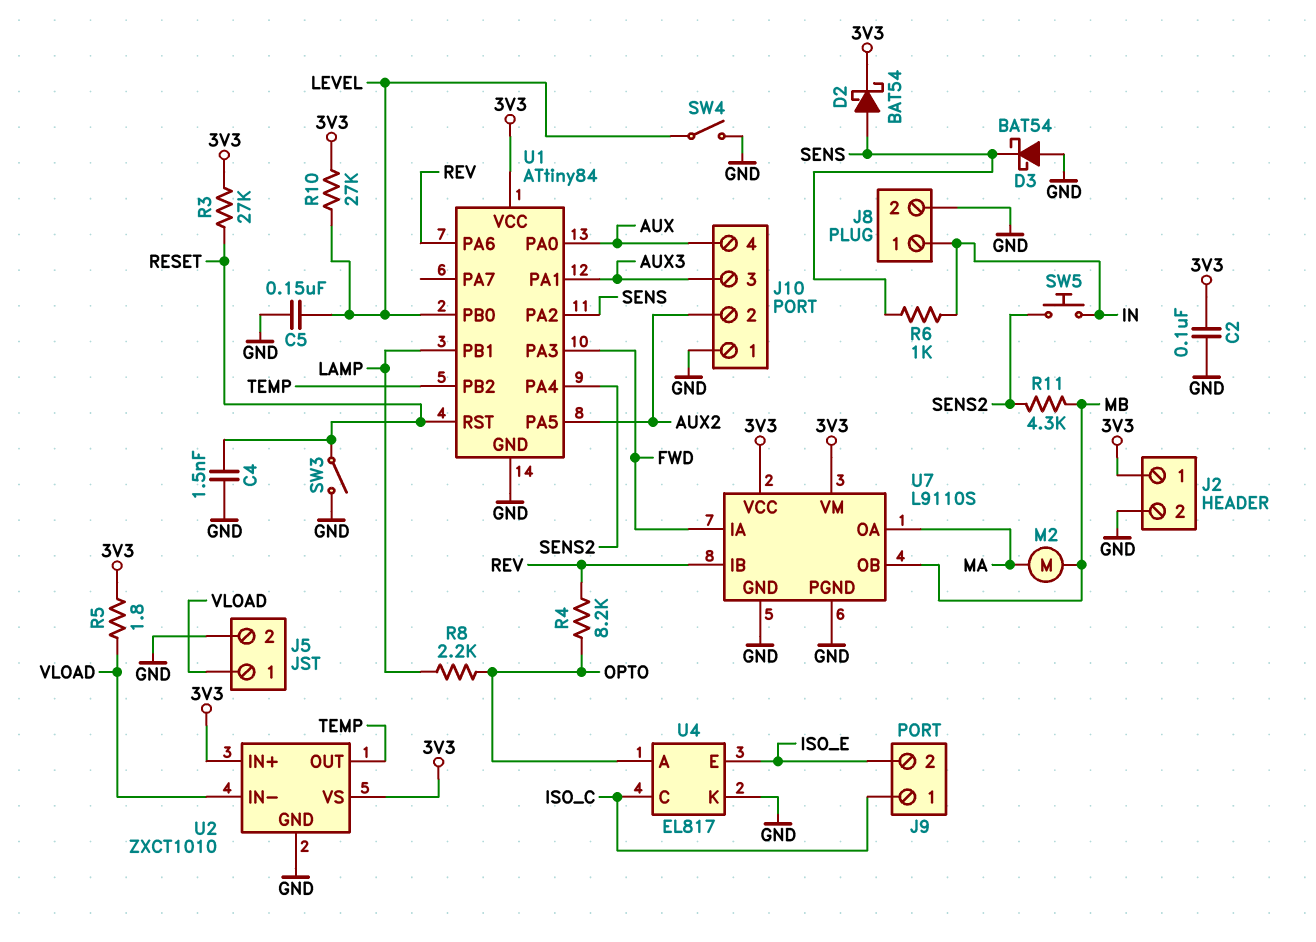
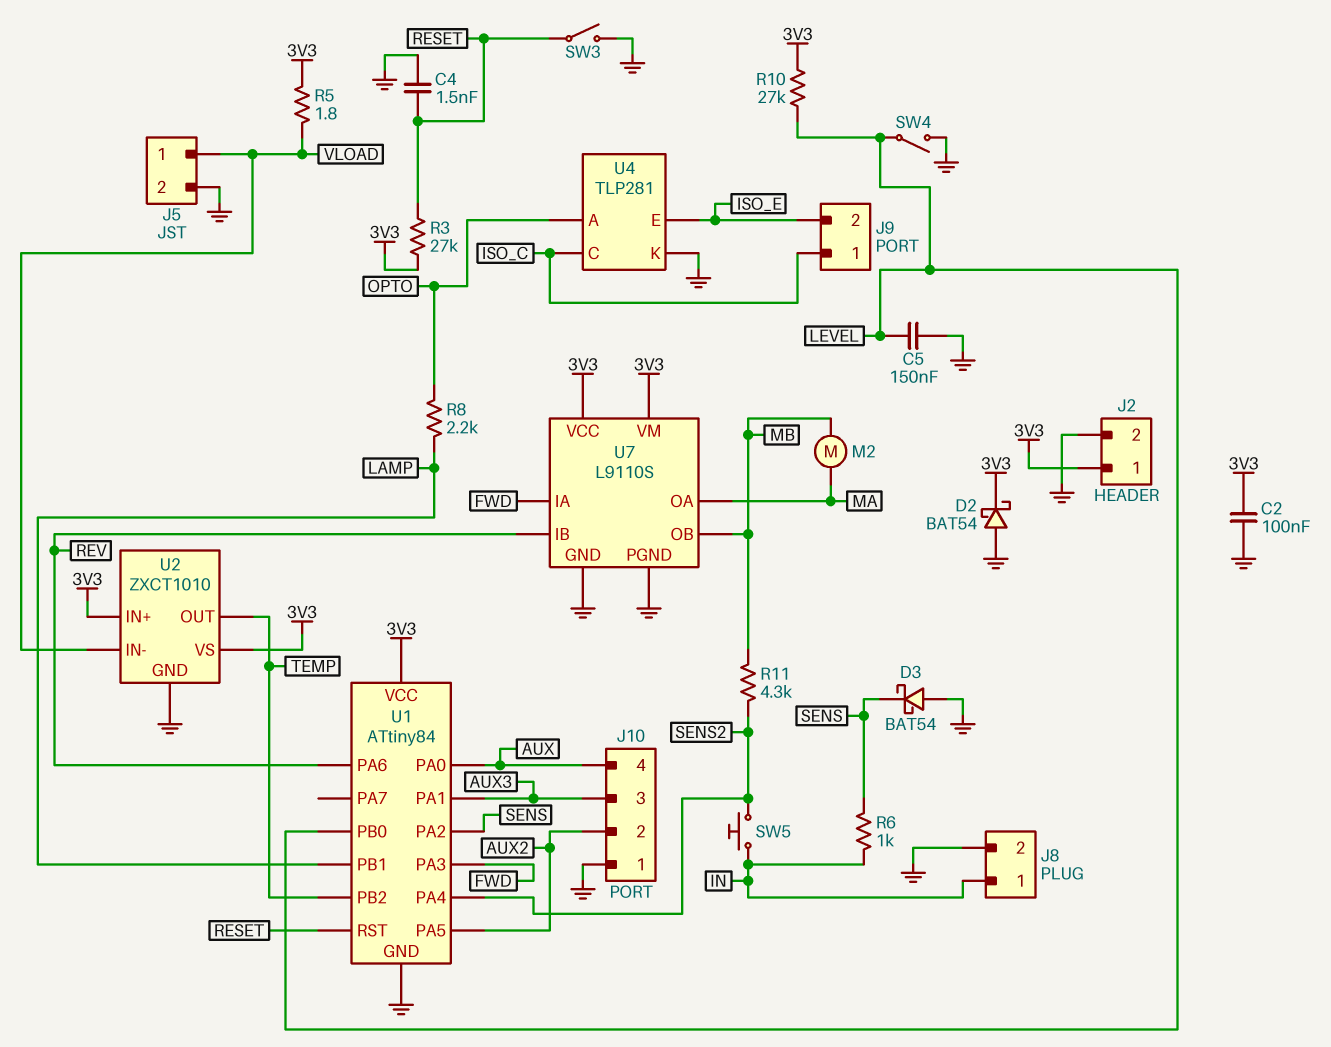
D2: schottky BAT54 (A SENS, K 3V3) -> schottky BAT54 (A GND, K 3V3)
R4: 8.2k (OPTO, REV) -> none
U4: EL817 -> TLP281

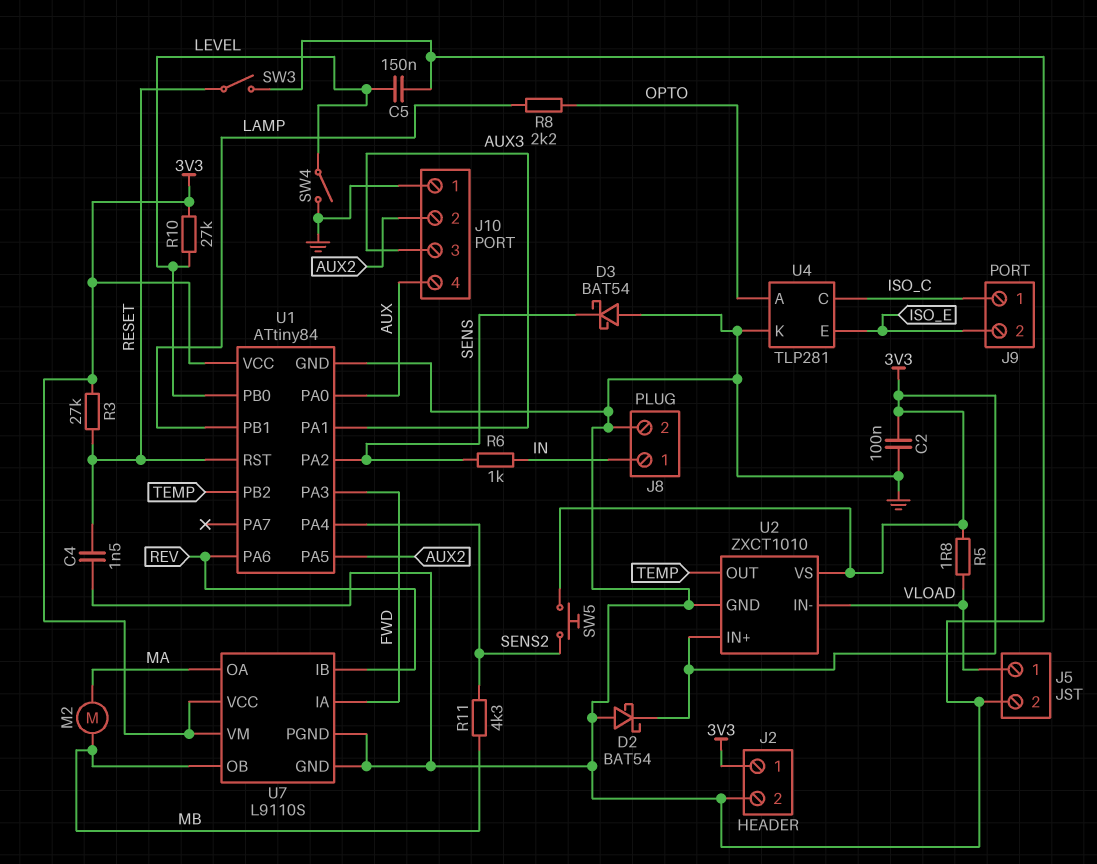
SW5: button (IN, SENS2) -> button (3V3, SENS2)

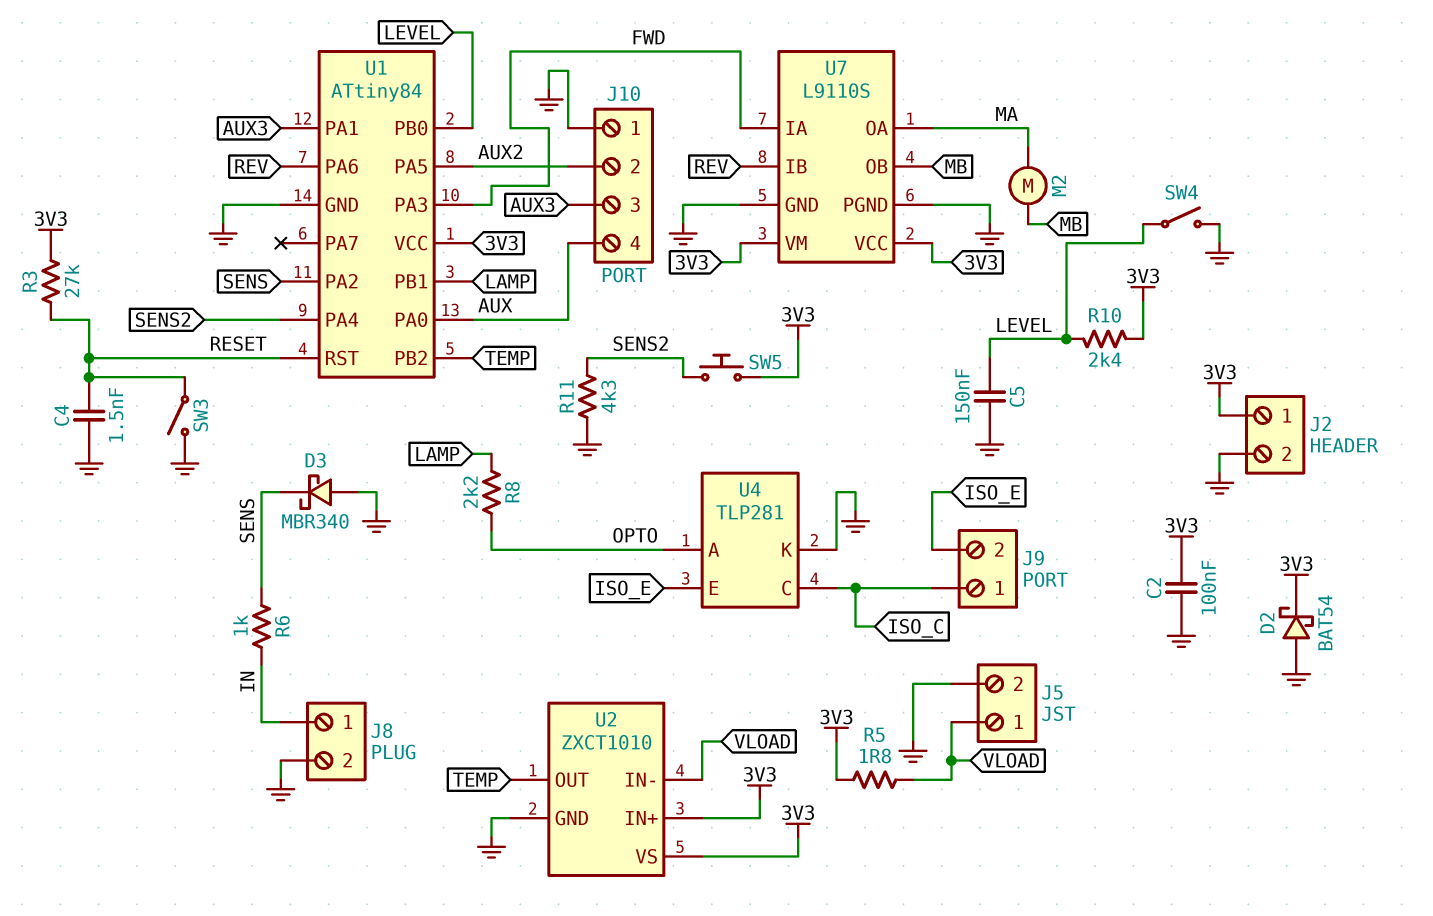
D3: schottky BAT54 (A GND, K SENS) -> schottky MBR340 (A GND, K SENS)
R10: 27k (3V3, LEVEL) -> 2.4k (3V3, LEVEL)
R11: 4.3k (MB, SENS2) -> 4.3k (GND, SENS2)

